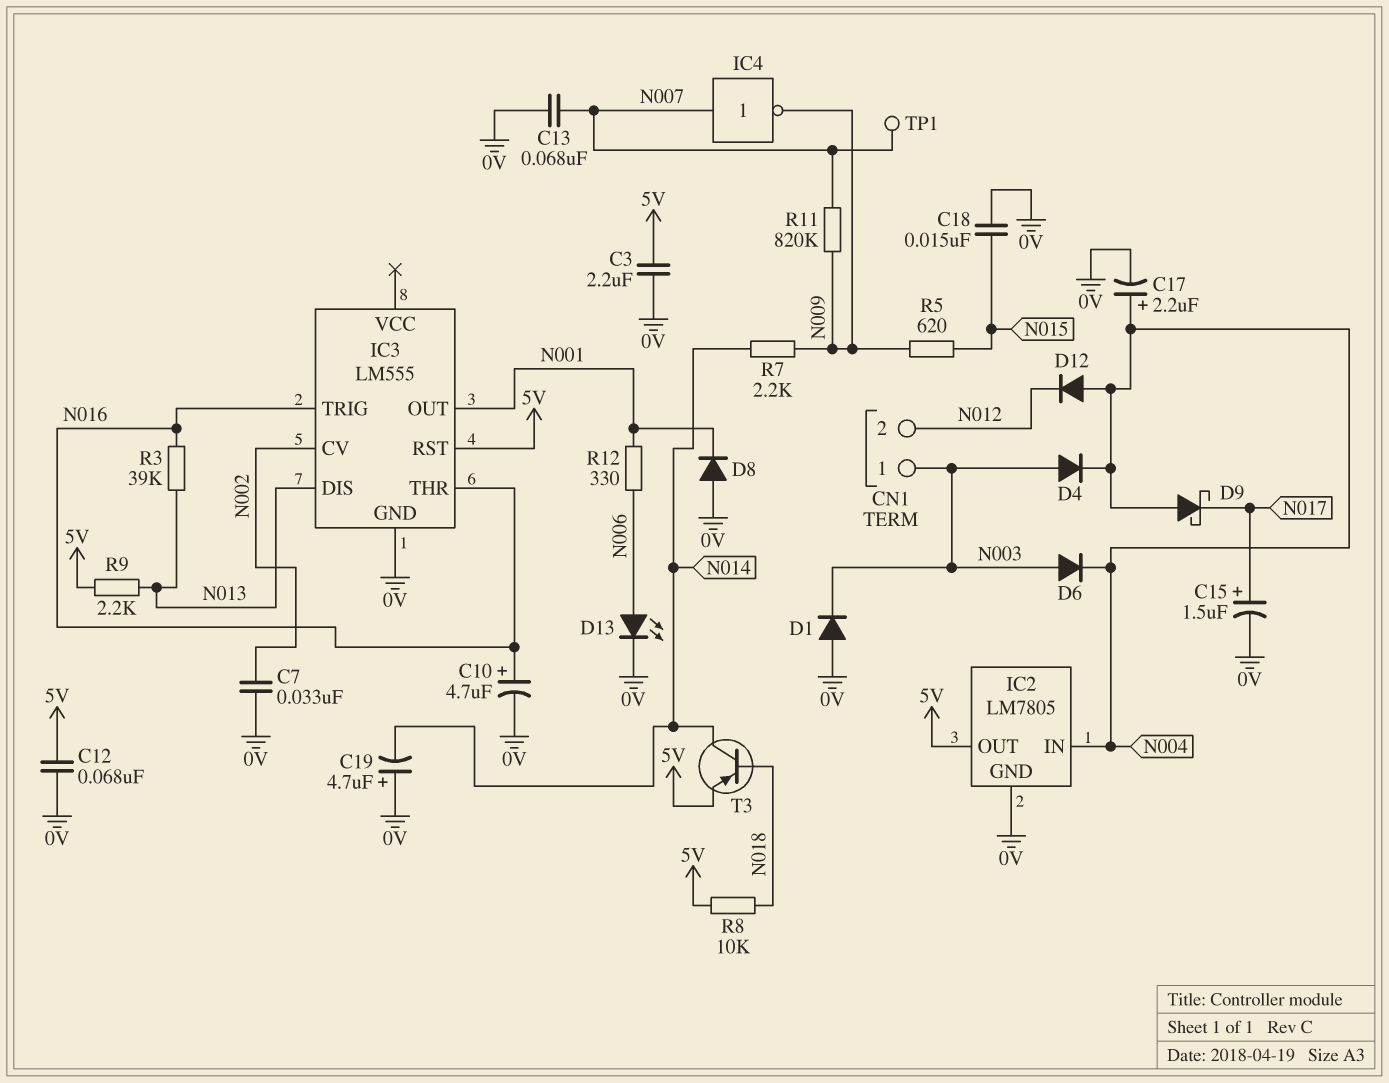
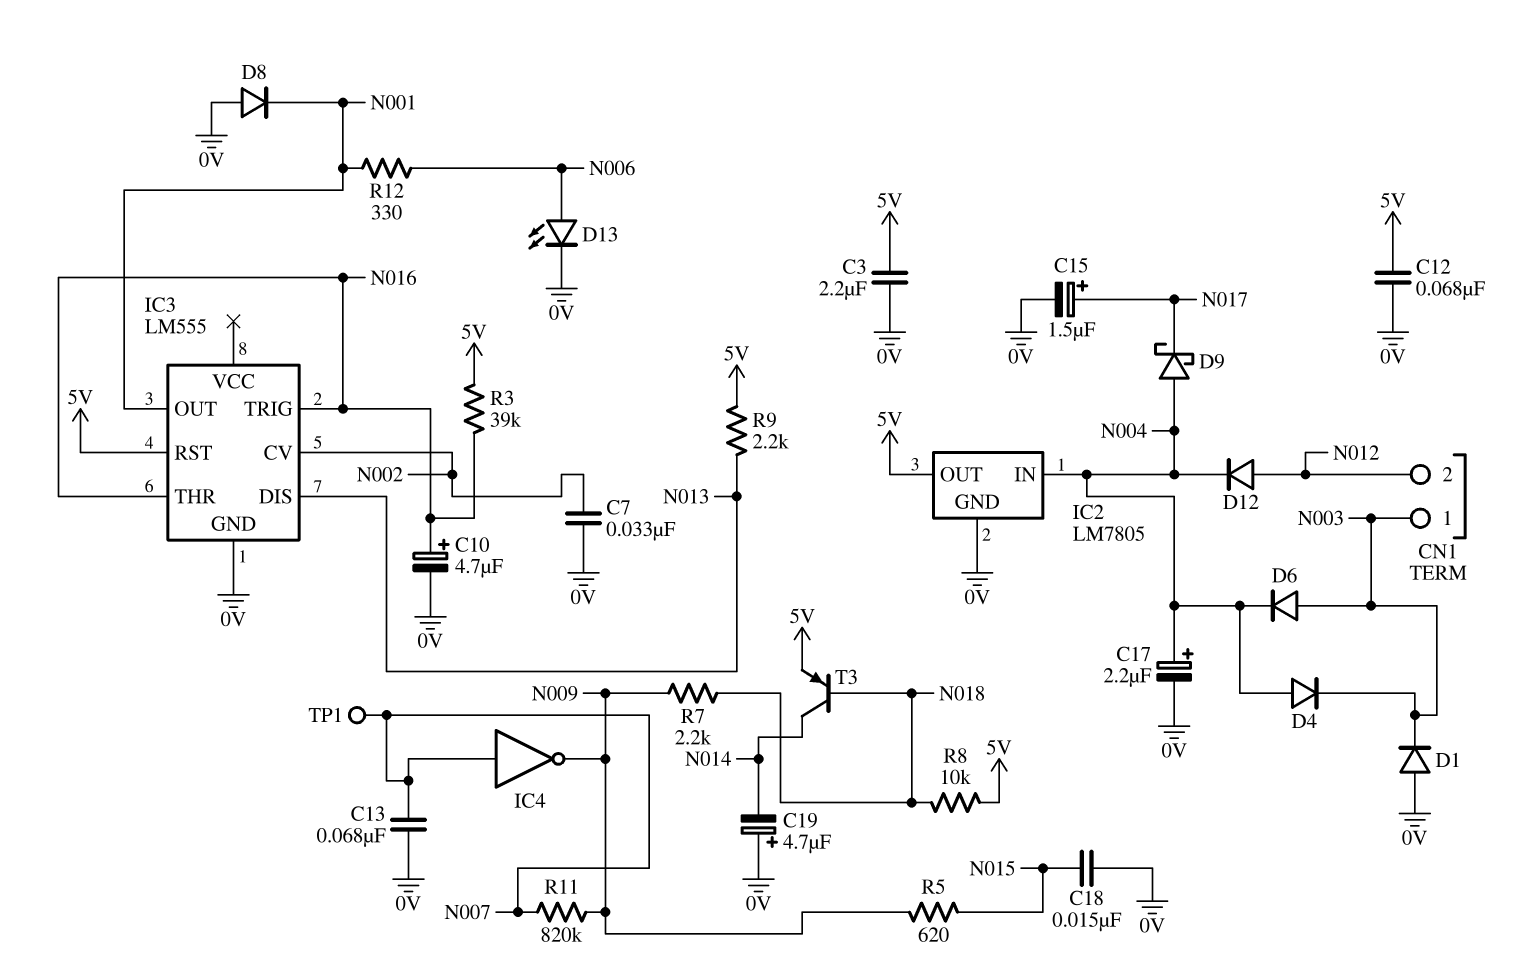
D4: diode (A N003, K N004) -> diode (A N004, K N003)
D12: diode (A N004, K N012) -> diode (A N012, K N004)
R3: 39k (N013, N016) -> 39k (5V, N016)
R7: 2.2k (N009, N014) -> 2.2k (N009, N018)

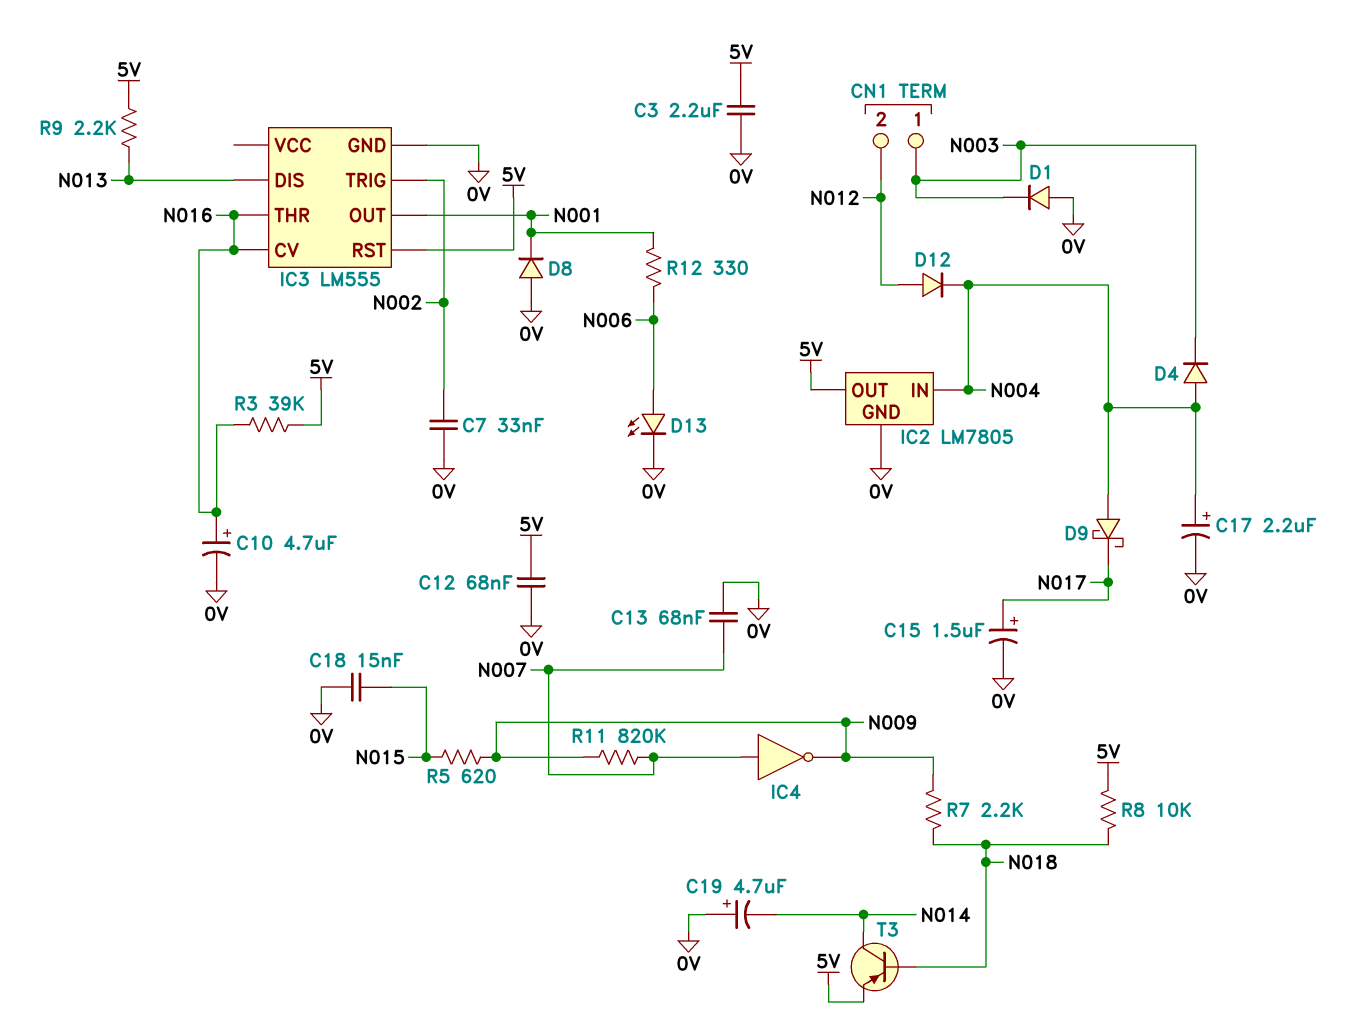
D6: diode (A N003, K N004) -> none
IC3 pin CV: N002 -> N016
IC3 pin TRIG: N016 -> N002
TP1: test point (N007) -> none

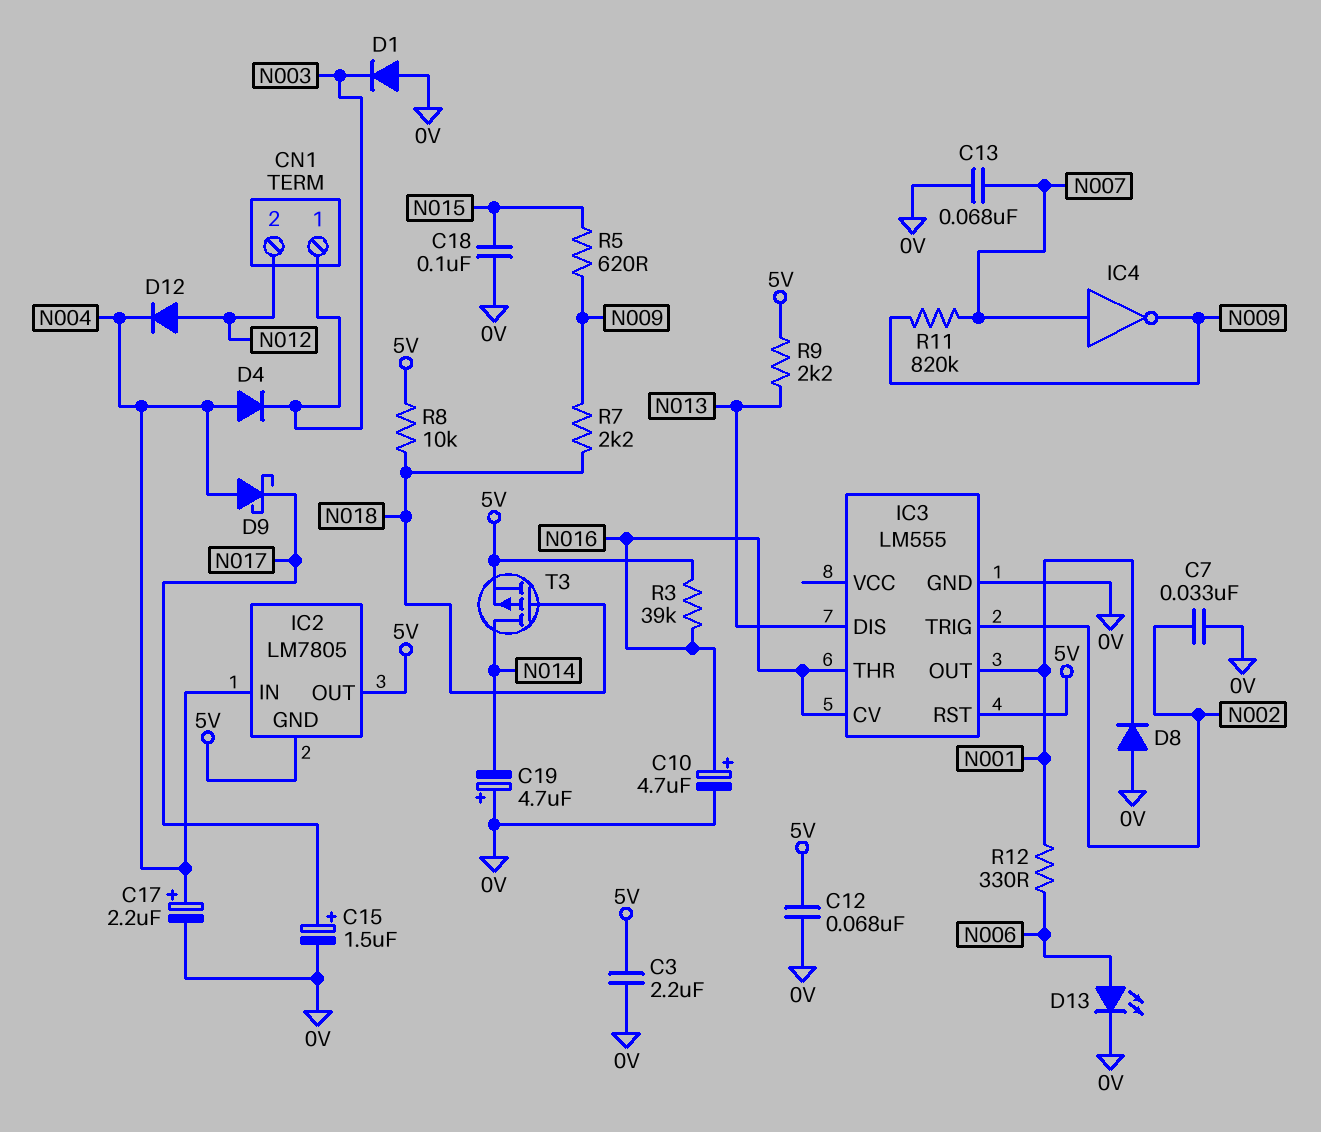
C18: 15nF (0V, N015) -> 100nF (0V, N015)
IC2 pin GND: 0V -> 5V
T3: PNP (B N018, C N014, E 5V) -> PMOS (G N018, D N014, S 5V)

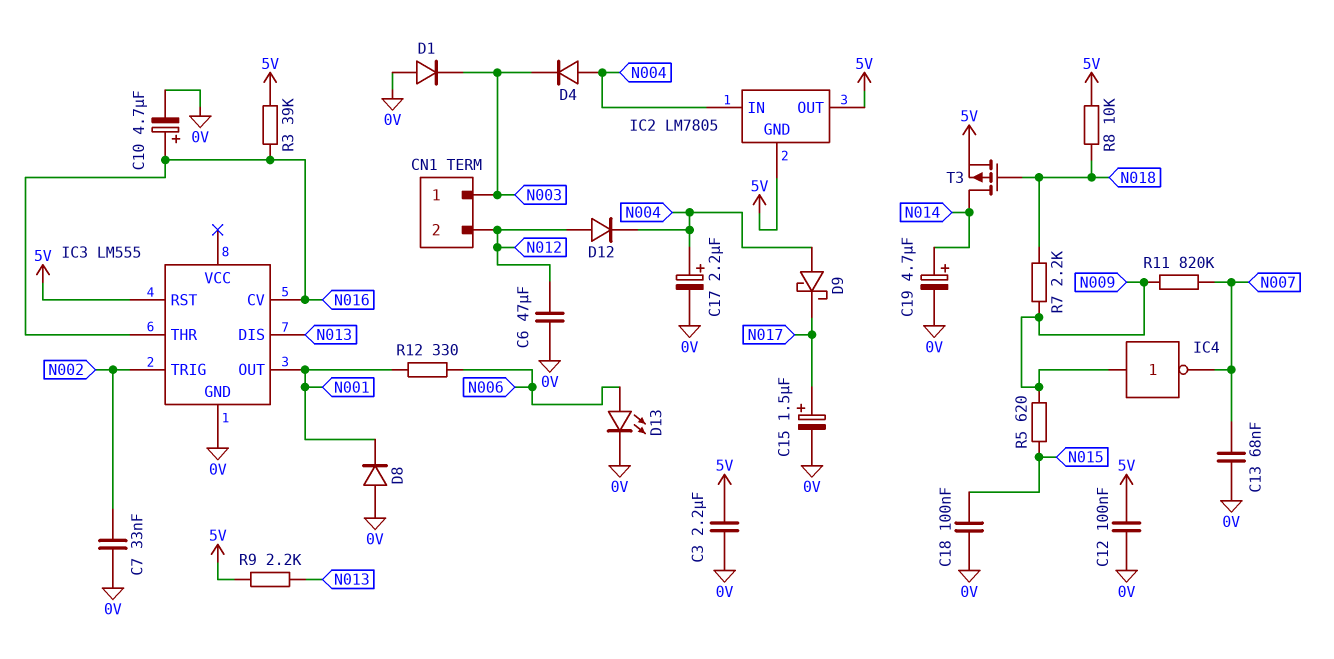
C6: none -> 47uF (0V, N012)
C12: 68nF (0V, 5V) -> 100nF (0V, 5V)
C19: 4.7uF (plus 0V, minus N014) -> 4.7uF (plus N014, minus 0V)
IC4: NOT (in N007, out N009) -> NOT (in N009, out N007)

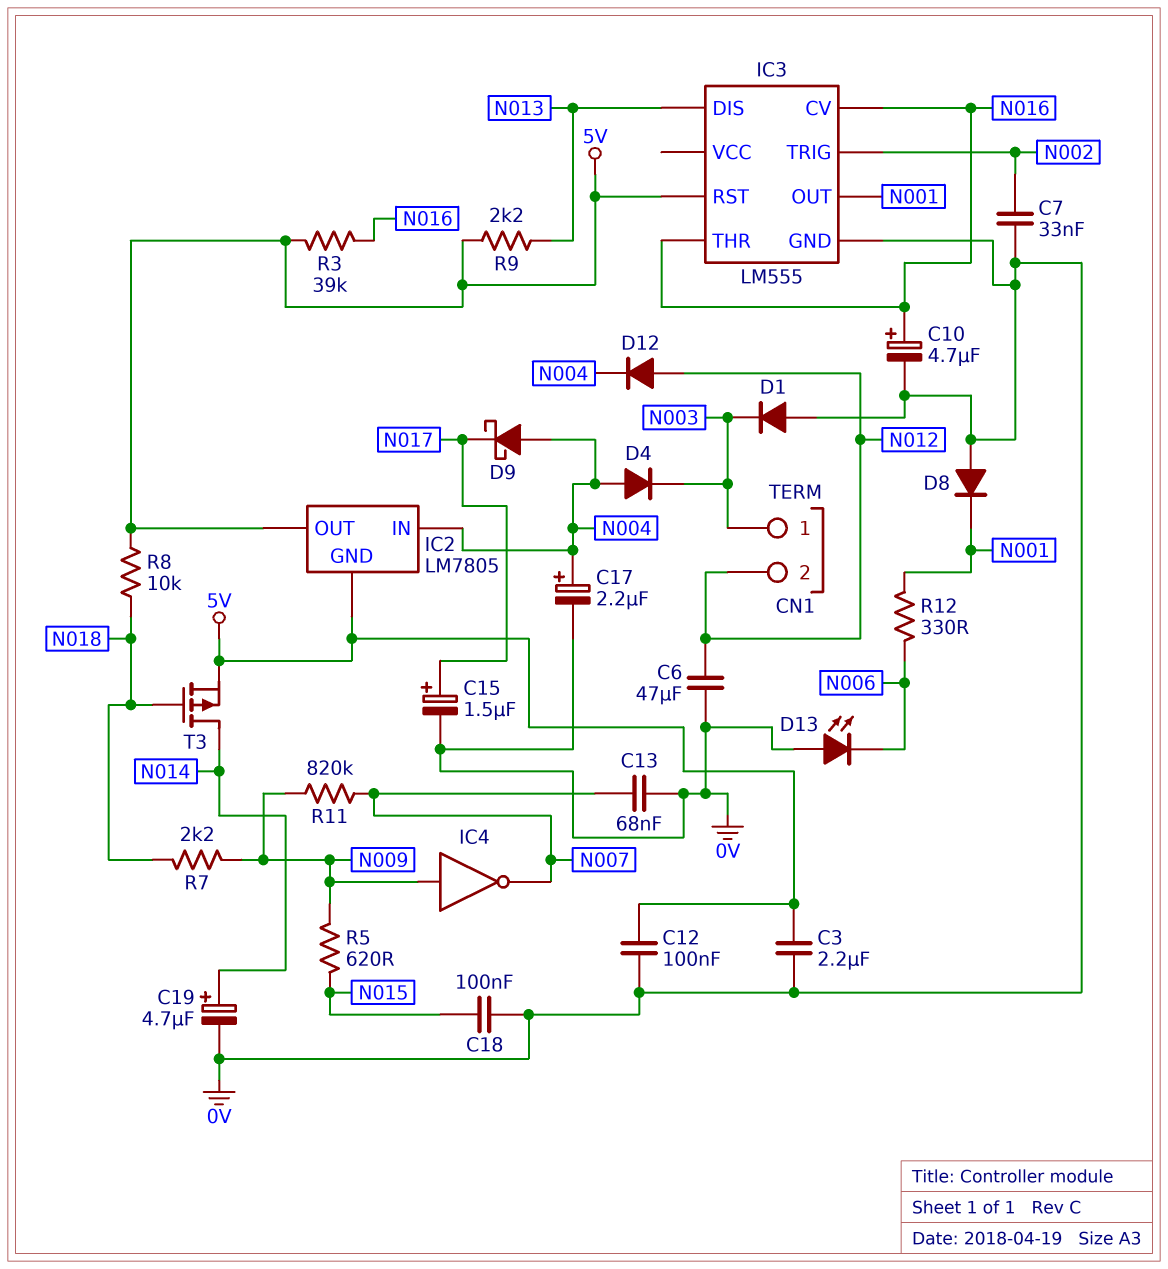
D13: LED (A N006, K 0V) -> LED (A 0V, K N006)

